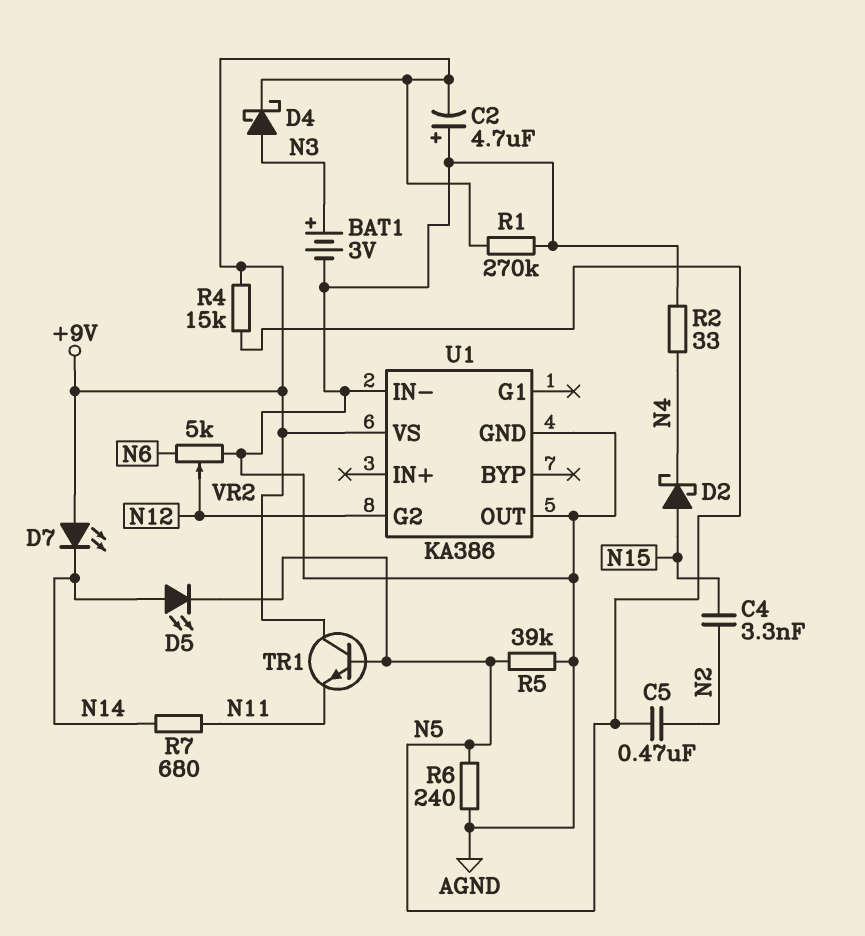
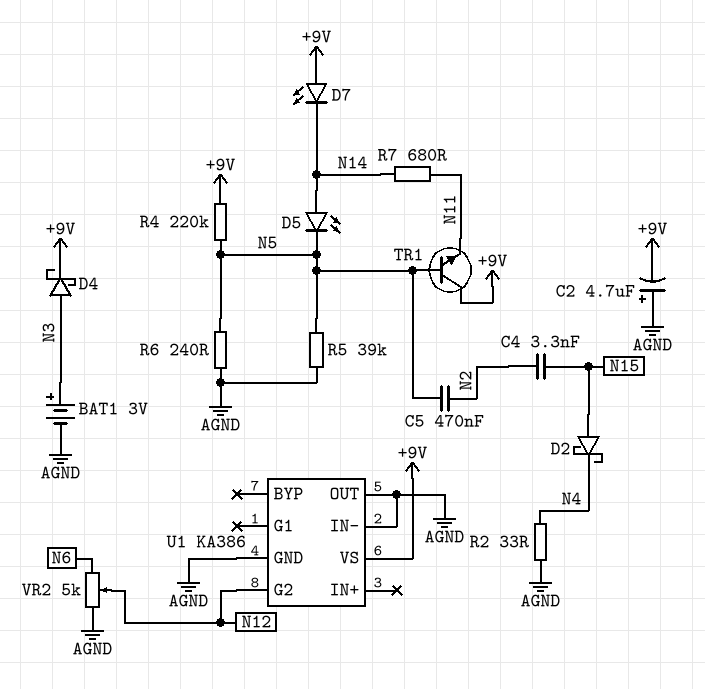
R1: 270k (+9V, AGND) -> none
R4: 15k (+9V, N5) -> 220k (+9V, N5)

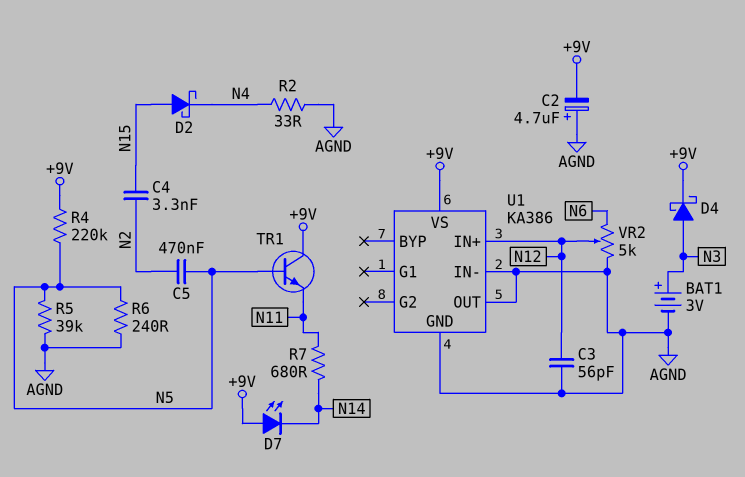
C3: none -> 56pF (AGND, N12)
D5: LED (A N14, K N5) -> none
U1 pin G2: N12 -> none
U1 pin IN+: none -> N12

